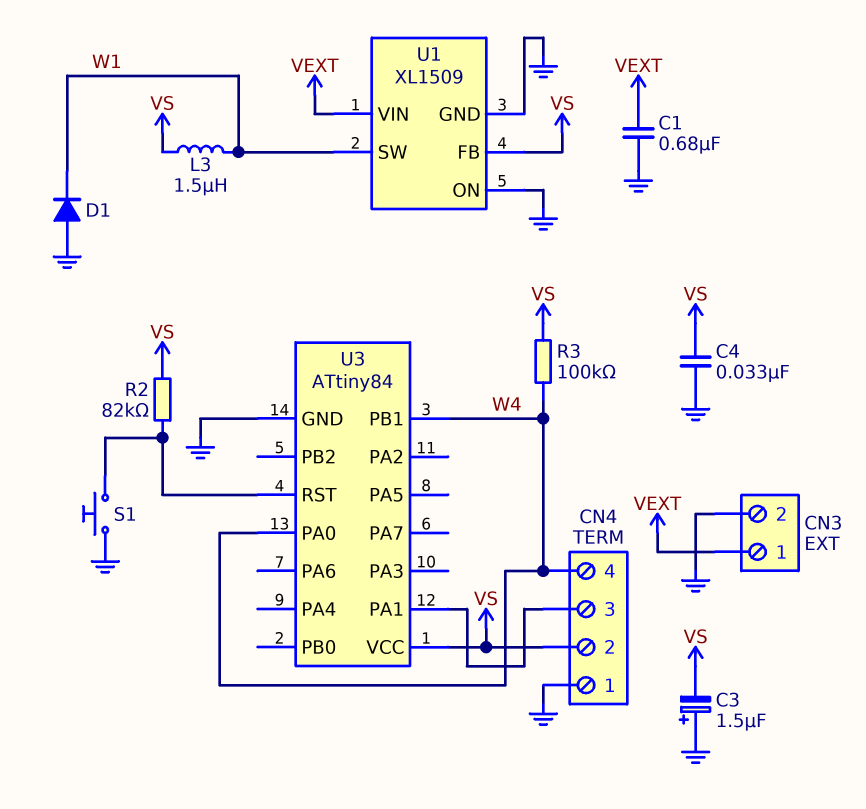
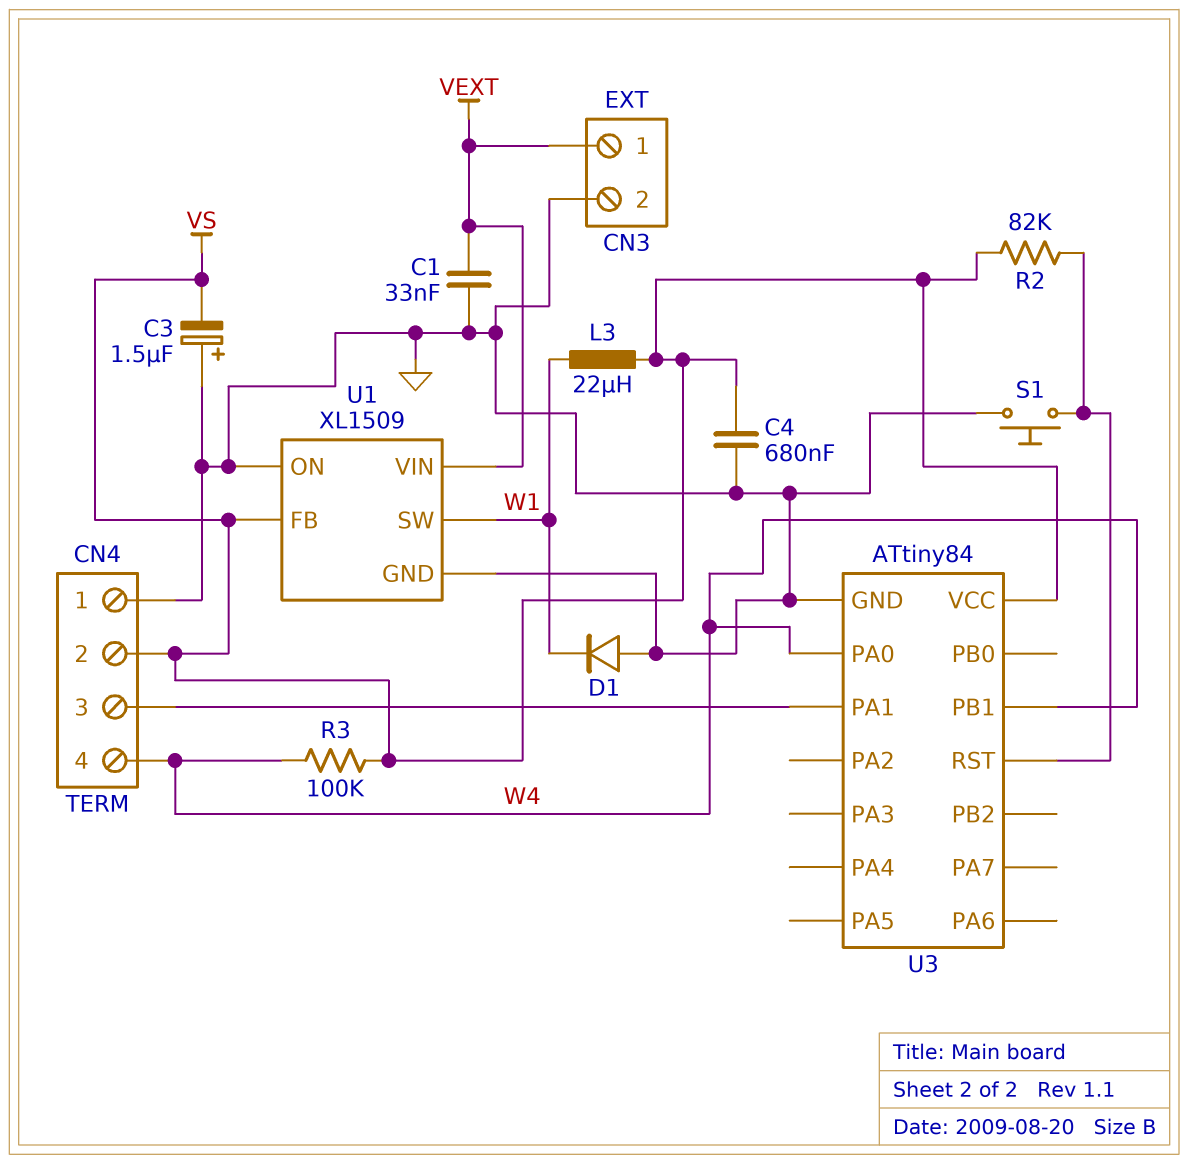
C1: 680nF (GND, VEXT) -> 33nF (GND, VEXT)
C4: 33nF (GND, VS) -> 680nF (GND, VS)
L3: 1.5uH (VS, W1) -> 22uH (VS, W1)

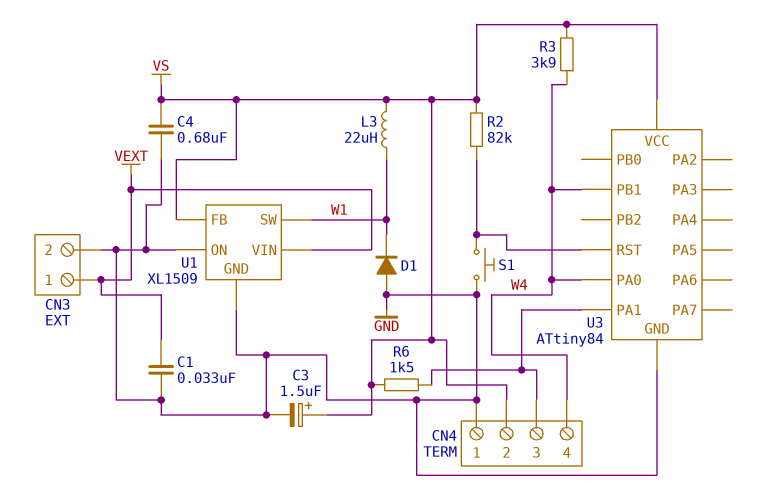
C3: 1.5uF (plus GND, minus VS) -> 1.5uF (plus VS, minus GND)
R3: 100k (VS, W4) -> 3.9k (VS, W4)
R6: none -> 1.5k (CN4/3, VS)

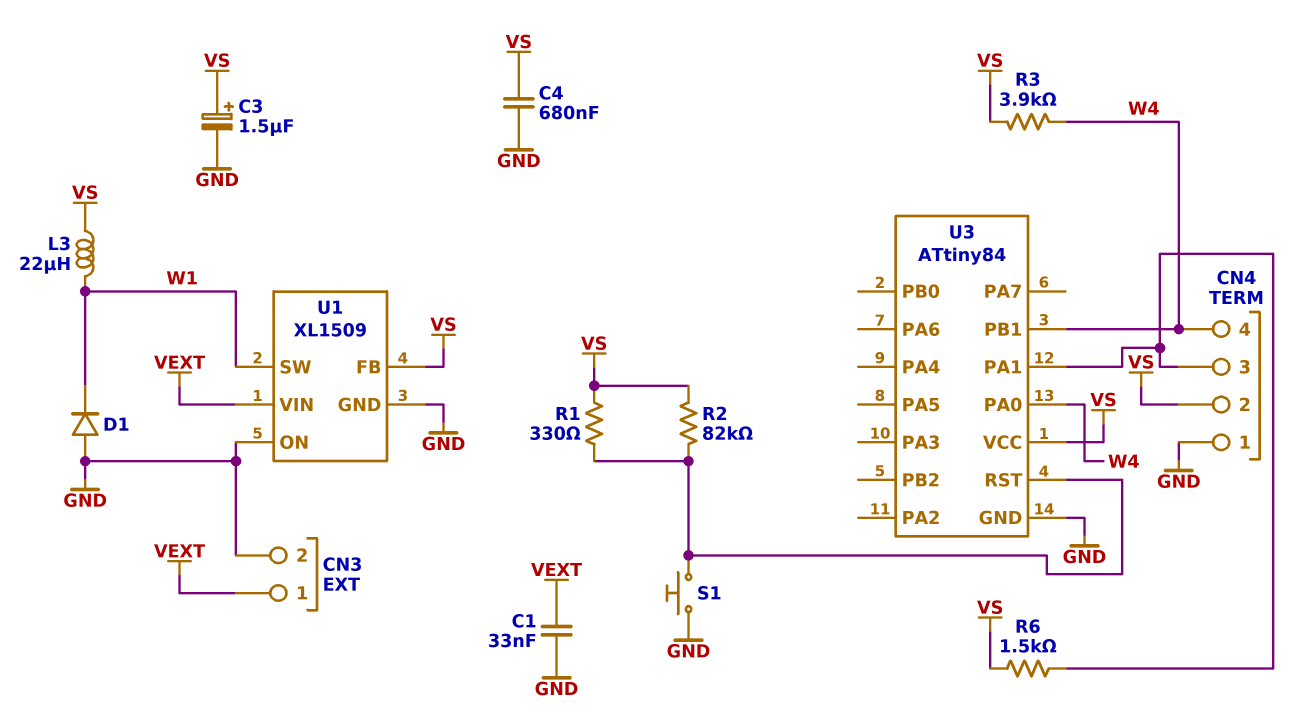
R1: none -> 330 (U3/RST, VS)

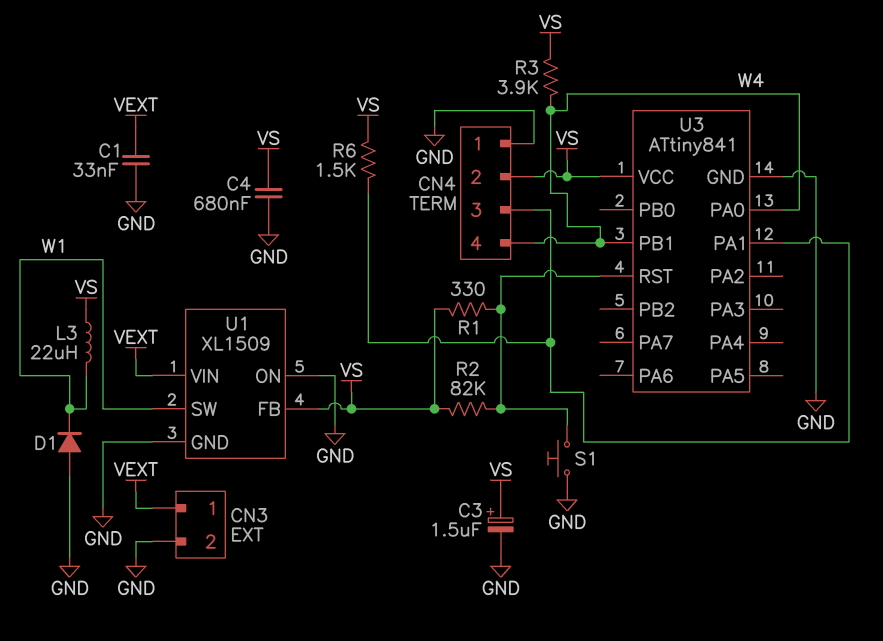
U3: ATtiny84 -> ATtiny841

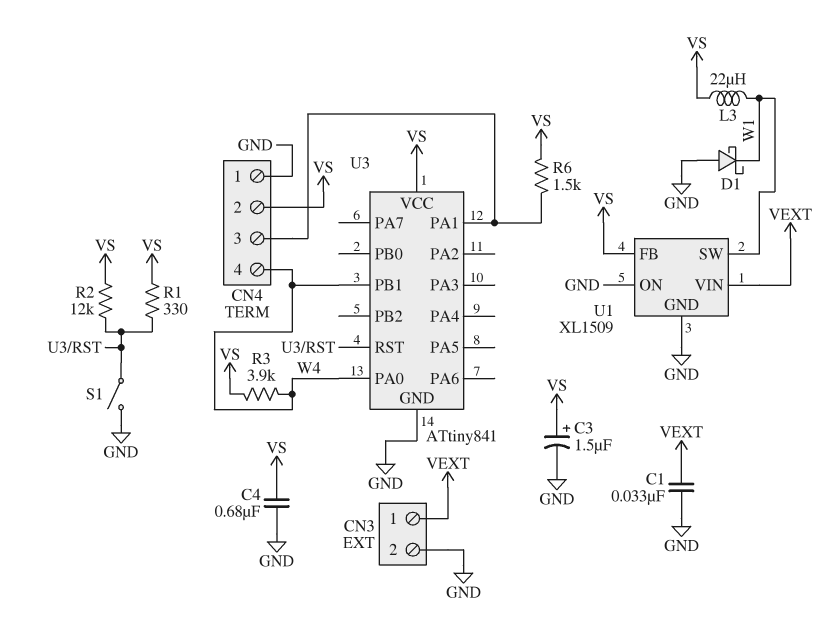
D1: diode (A GND, K W1) -> schottky (A GND, K W1)
R2: 82k (U3/RST, VS) -> 12k (U3/RST, VS)
S1: button (GND, U3/RST) -> switch (GND, U3/RST)

